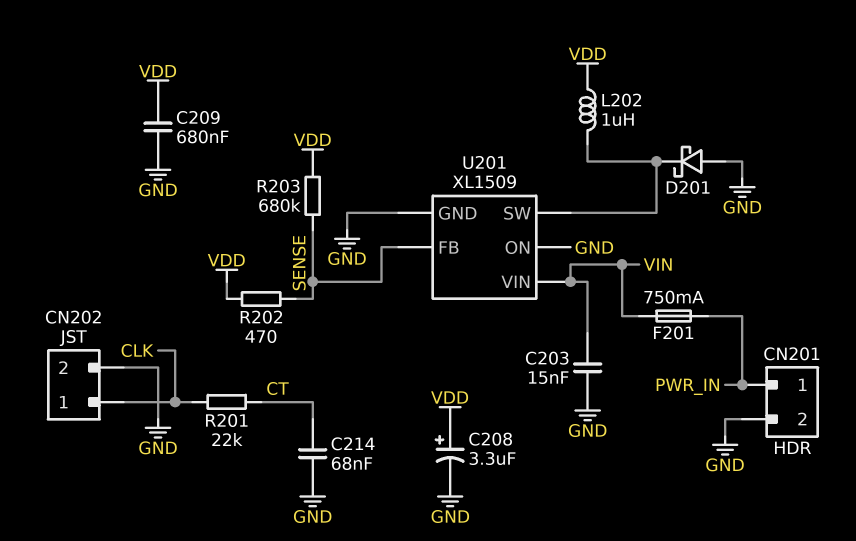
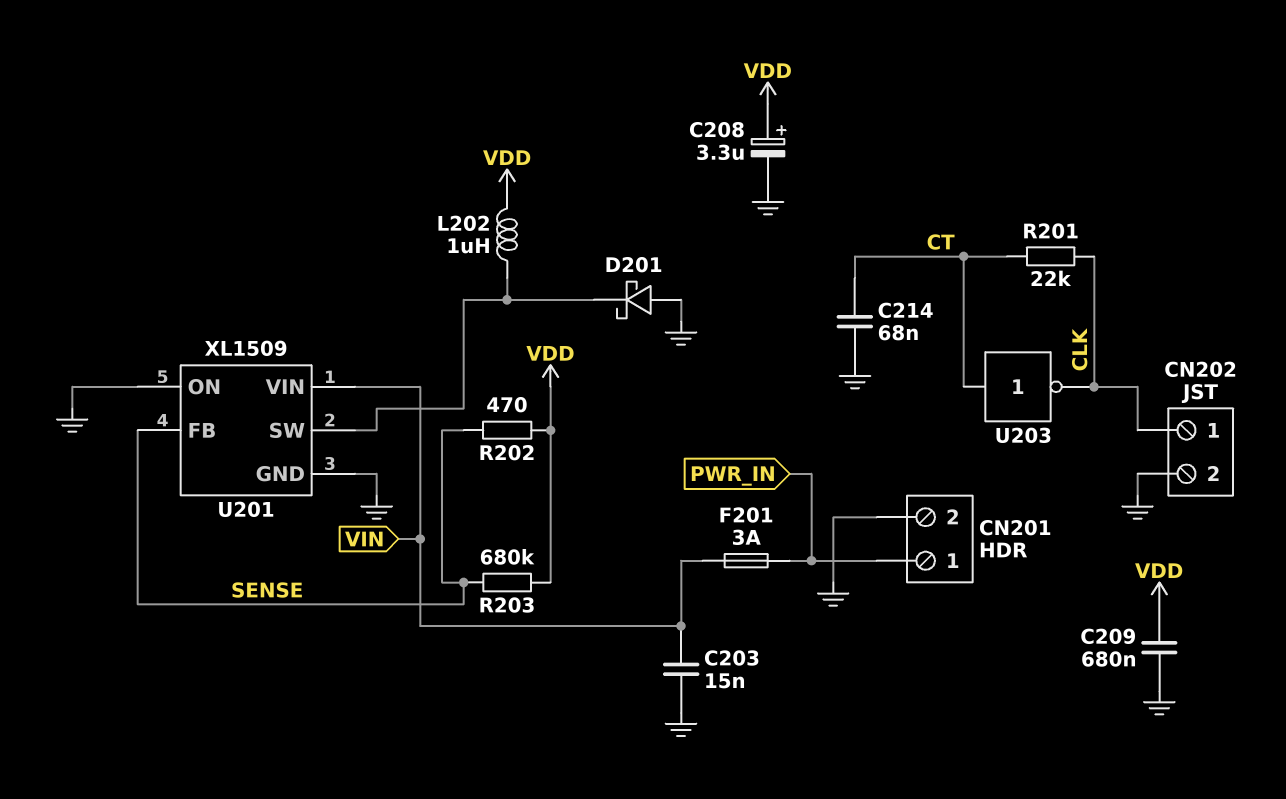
F201: 750mA (PWR_IN, VIN) -> 3A (PWR_IN, VIN)
U203: none -> NOT (in CT, out CLK)

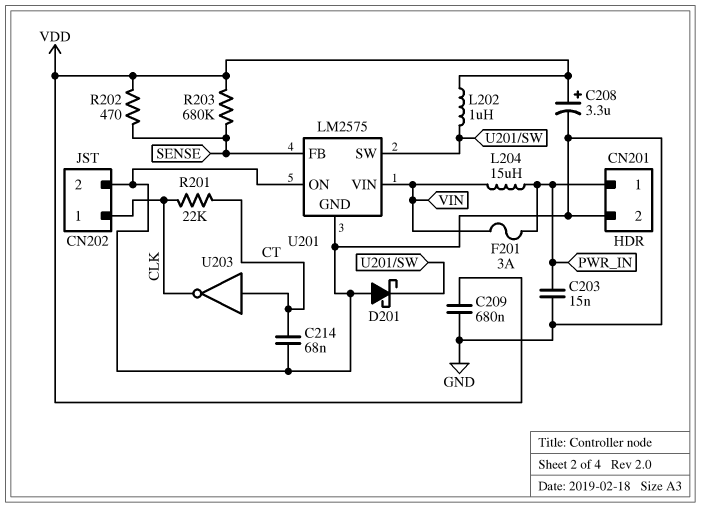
C203: 15nF (GND, VIN) -> 15nF (GND, PWR_IN)
L204: none -> 15uH (PWR_IN, VIN)
U201: XL1509 -> LM2575

